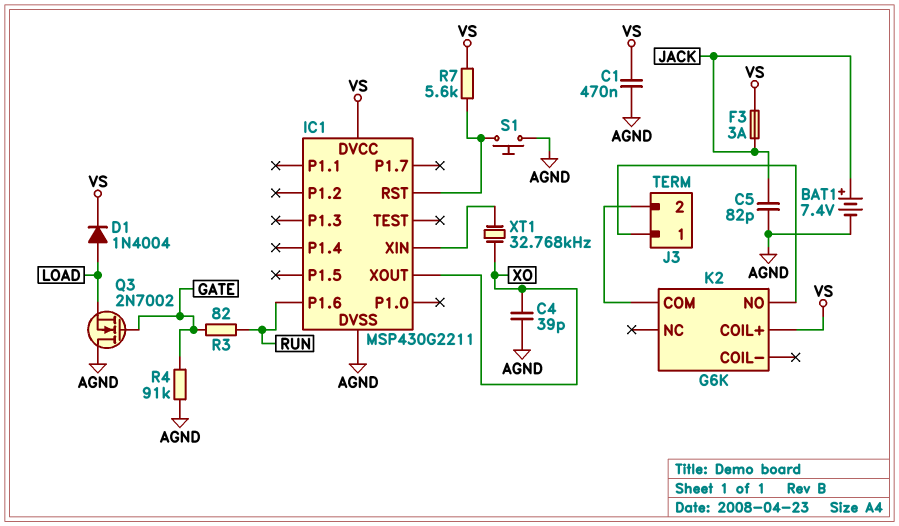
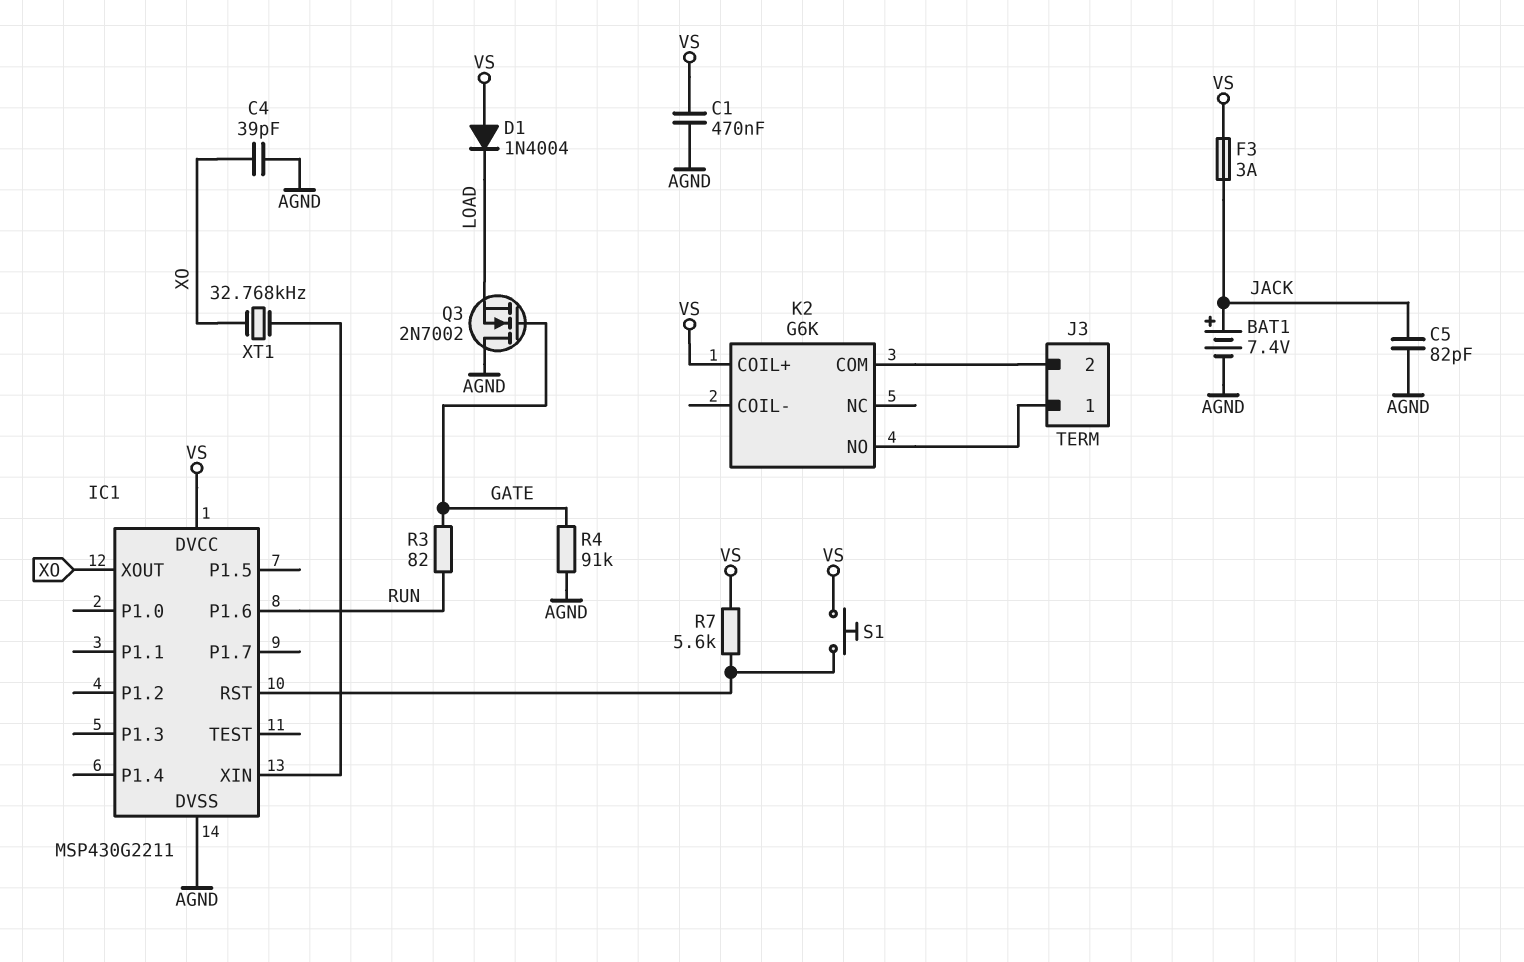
D1: diode 1N4004 (A LOAD, K VS) -> diode 1N4004 (A VS, K LOAD)
S1: button (AGND, IC1/RST) -> button (IC1/RST, VS)

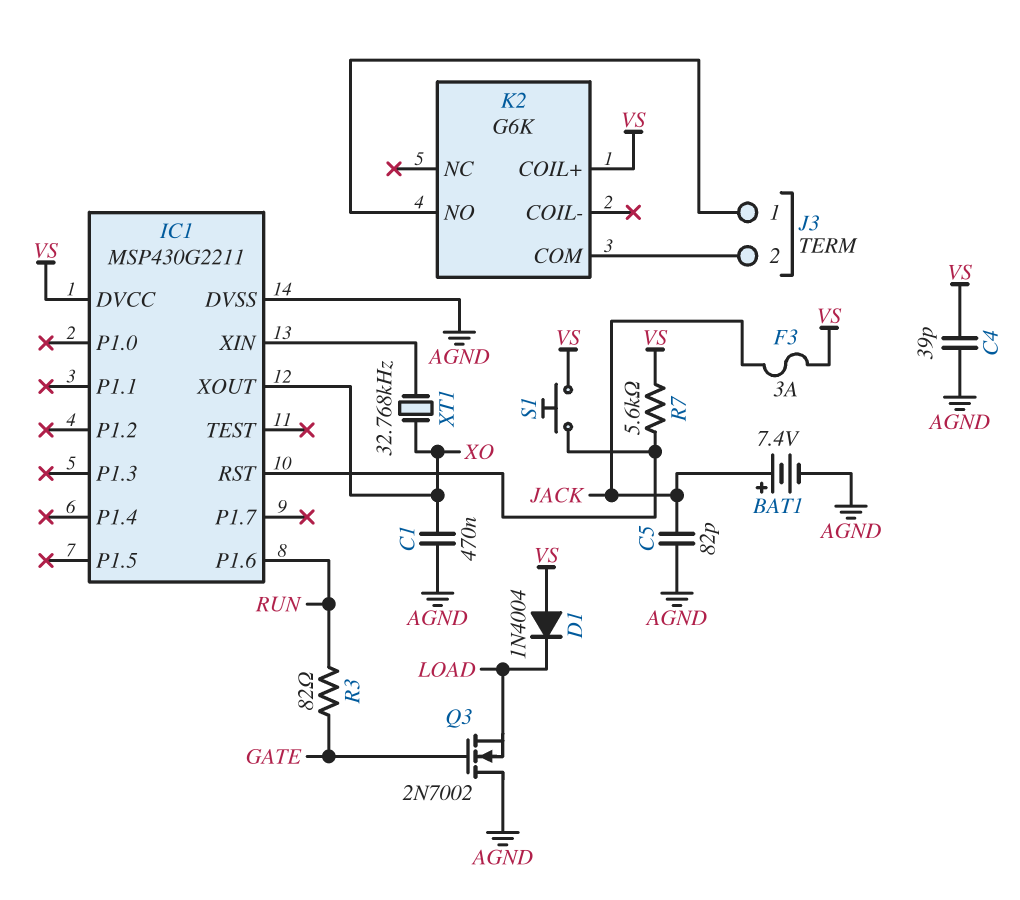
C1: 470nF (AGND, VS) -> 470nF (AGND, XO)
C4: 39pF (AGND, XO) -> 39pF (AGND, VS)
R4: 91k (AGND, GATE) -> none

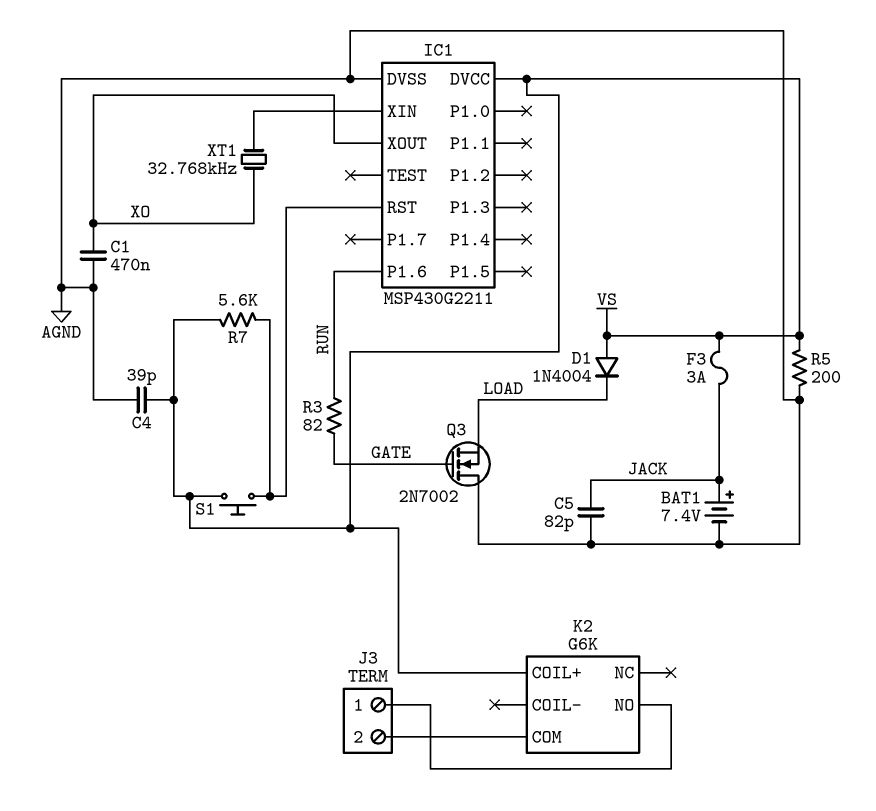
R5: none -> 200 (AGND, VS)

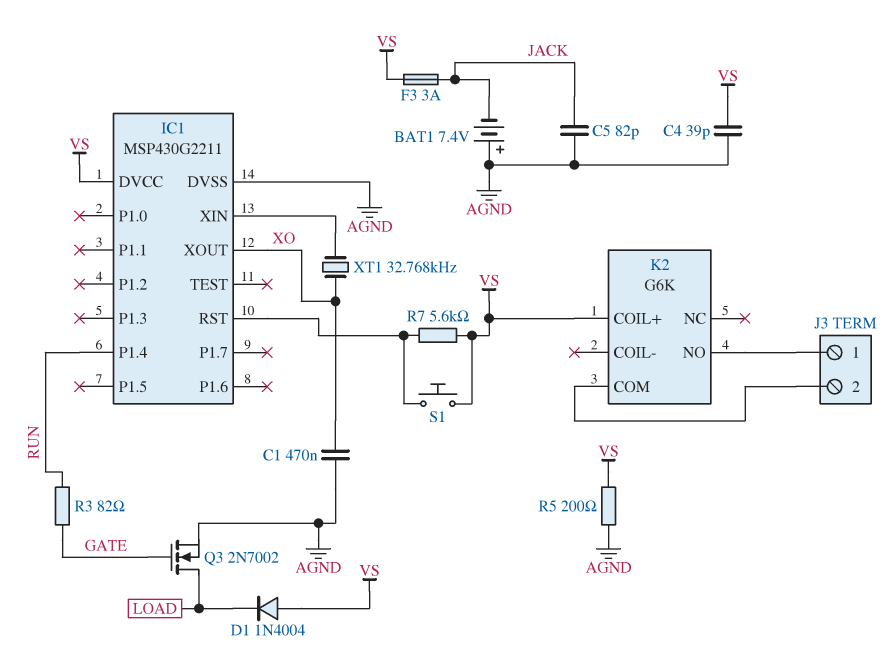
BAT1: 7.4V (plus JACK, minus AGND) -> 7.4V (plus AGND, minus JACK)
IC1 pin P1.4: none -> RUN
IC1 pin P1.6: RUN -> none
Q3: NMOS 2N7002 (G GATE, D AGND, S LOAD) -> NMOS 2N7002 (G GATE, D LOAD, S AGND)

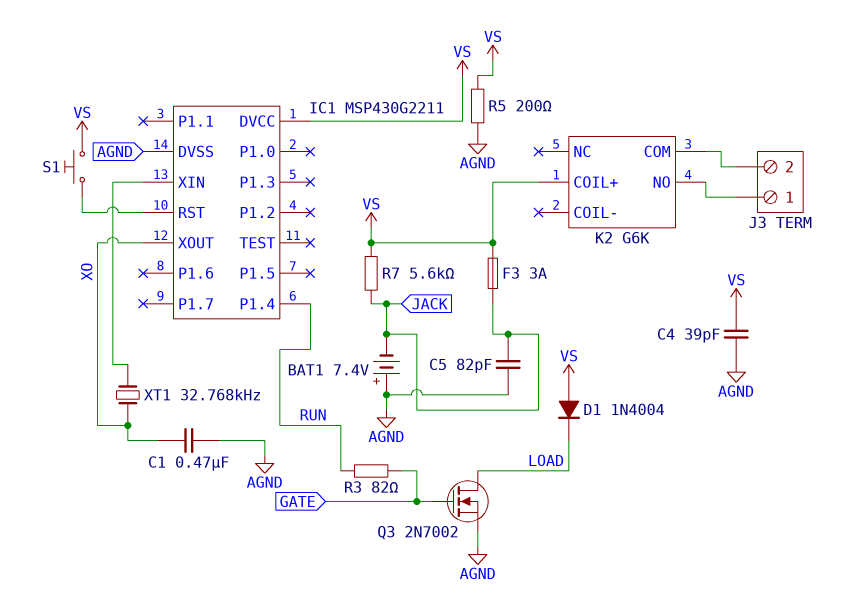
R7: 5.6k (IC1/RST, VS) -> 5.6k (JACK, VS)

